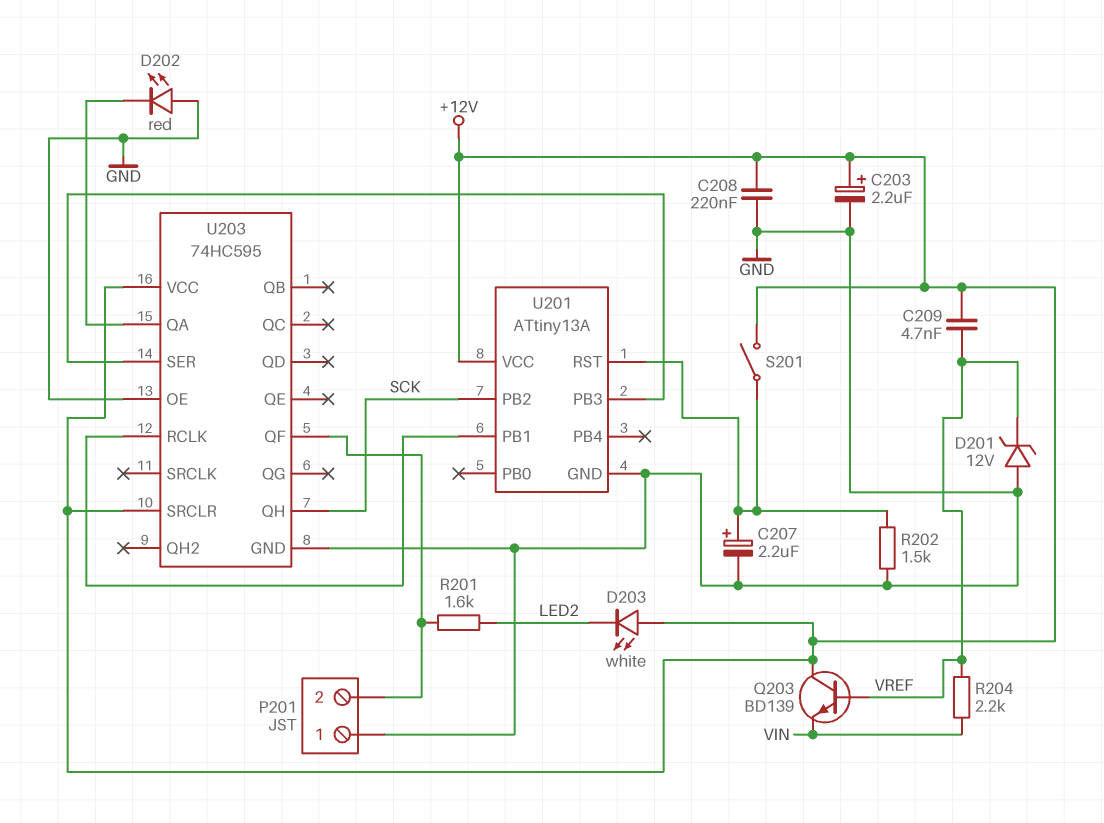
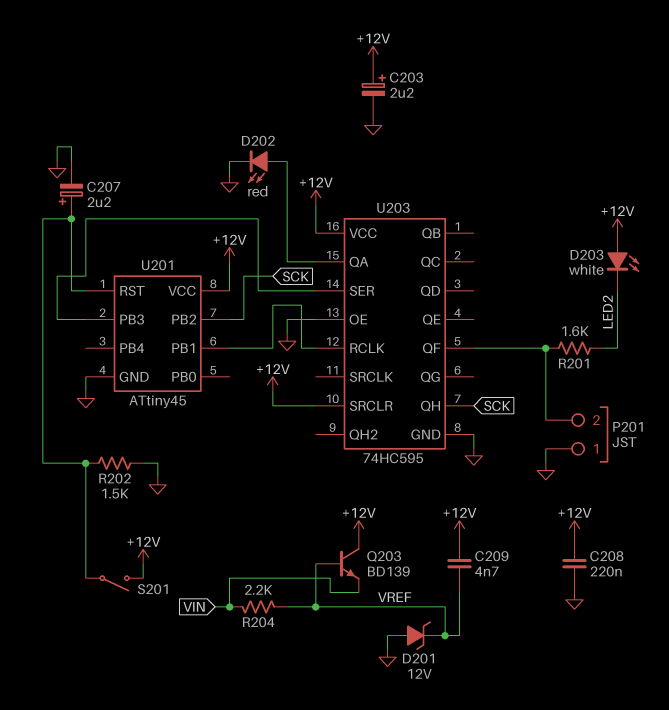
D202: LED red (A GND, K U203/QA) -> LED red (A U203/QA, K GND)
U201: ATtiny13A -> ATtiny45

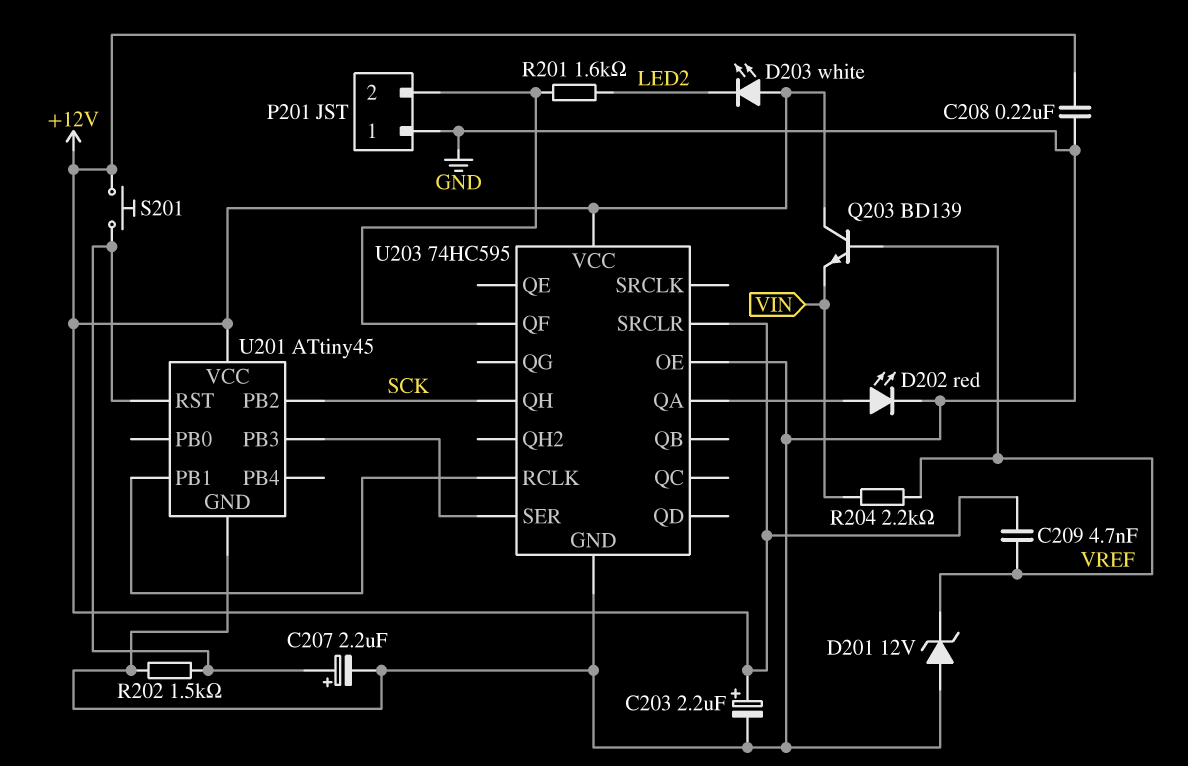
S201: switch (+12V, U201/RST) -> button (+12V, U201/RST)

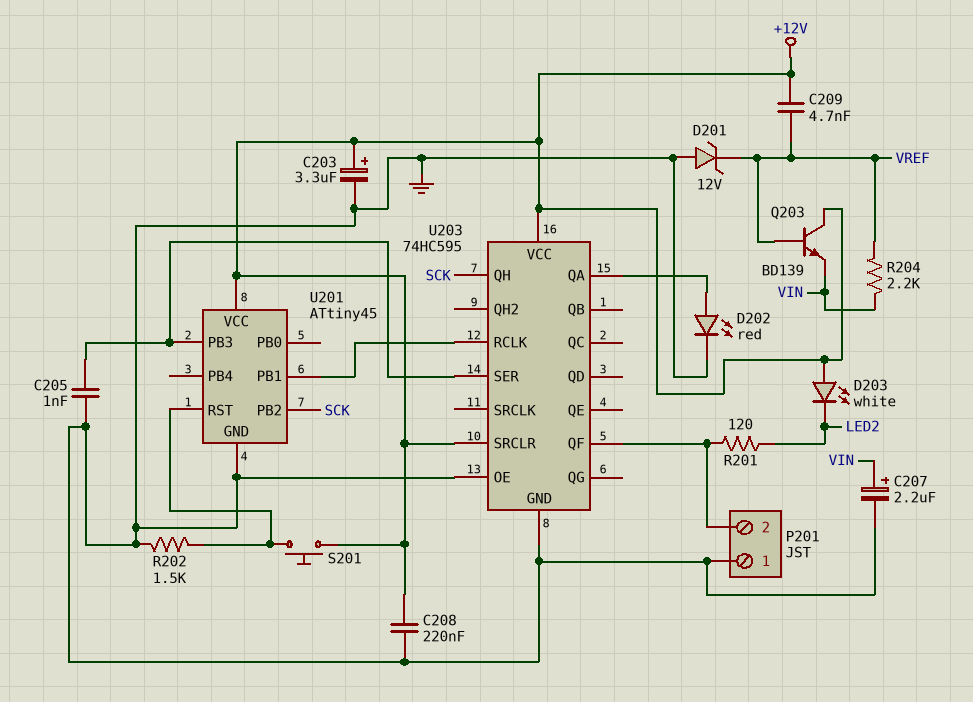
C203: 2.2uF (plus +12V, minus GND) -> 3.3uF (plus +12V, minus GND)
C205: none -> 1nF (GND, U201/PB3)
C207: 2.2uF (plus U201/RST, minus GND) -> 2.2uF (plus VIN, minus GND)
R201: 1.6k (LED2, P201/2) -> 120 (LED2, P201/2)

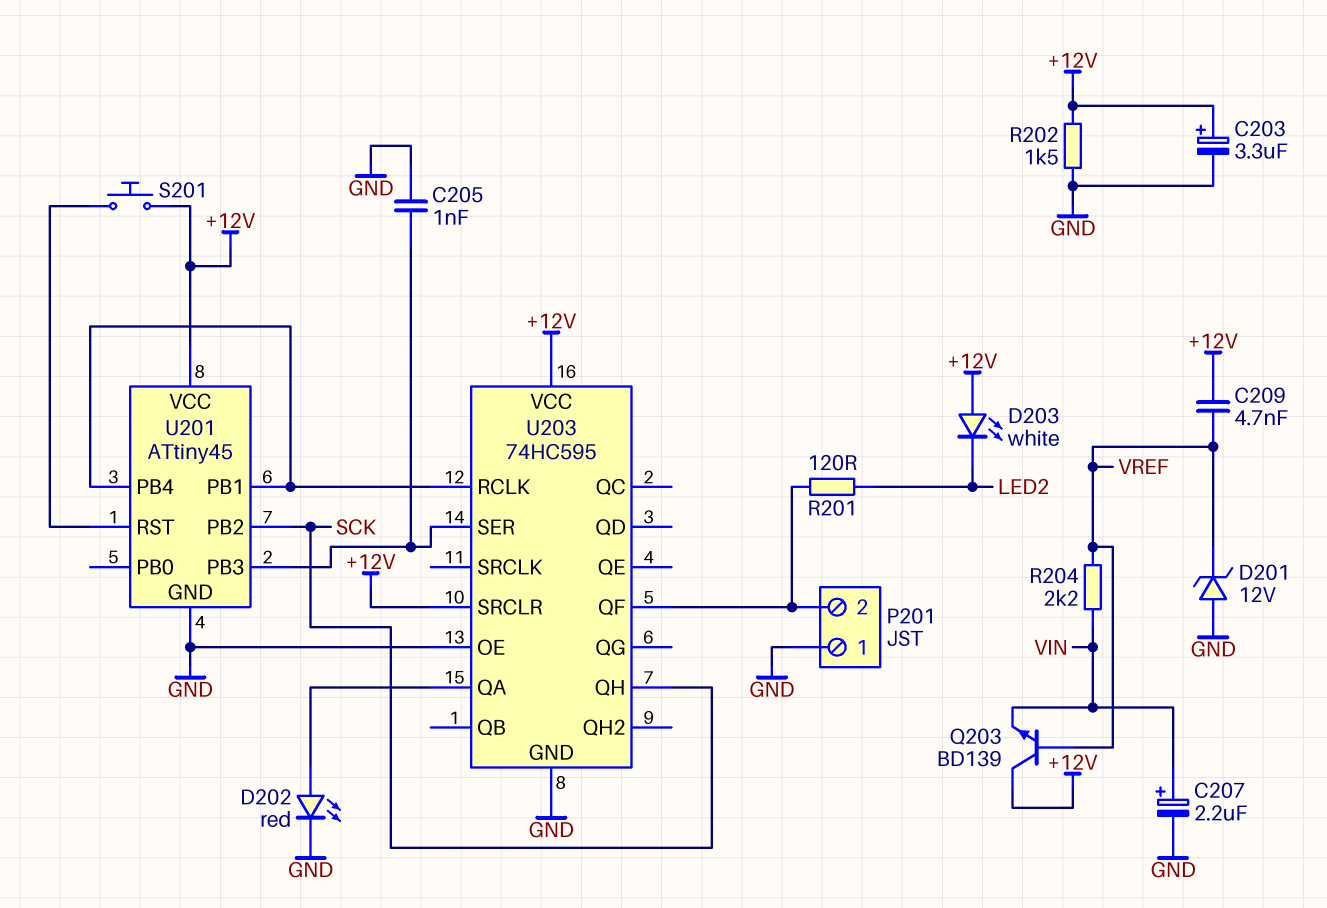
C208: 220nF (+12V, GND) -> none
R202: 1.5k (GND, U201/RST) -> 1.5k (+12V, GND)
U201 pin PB4: none -> U201/PB1

